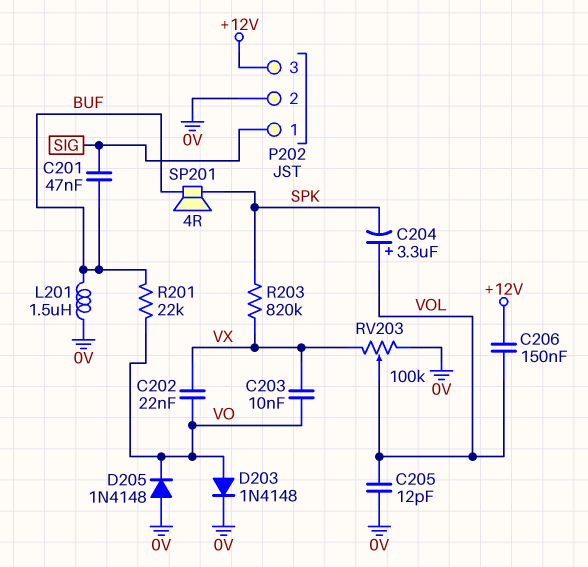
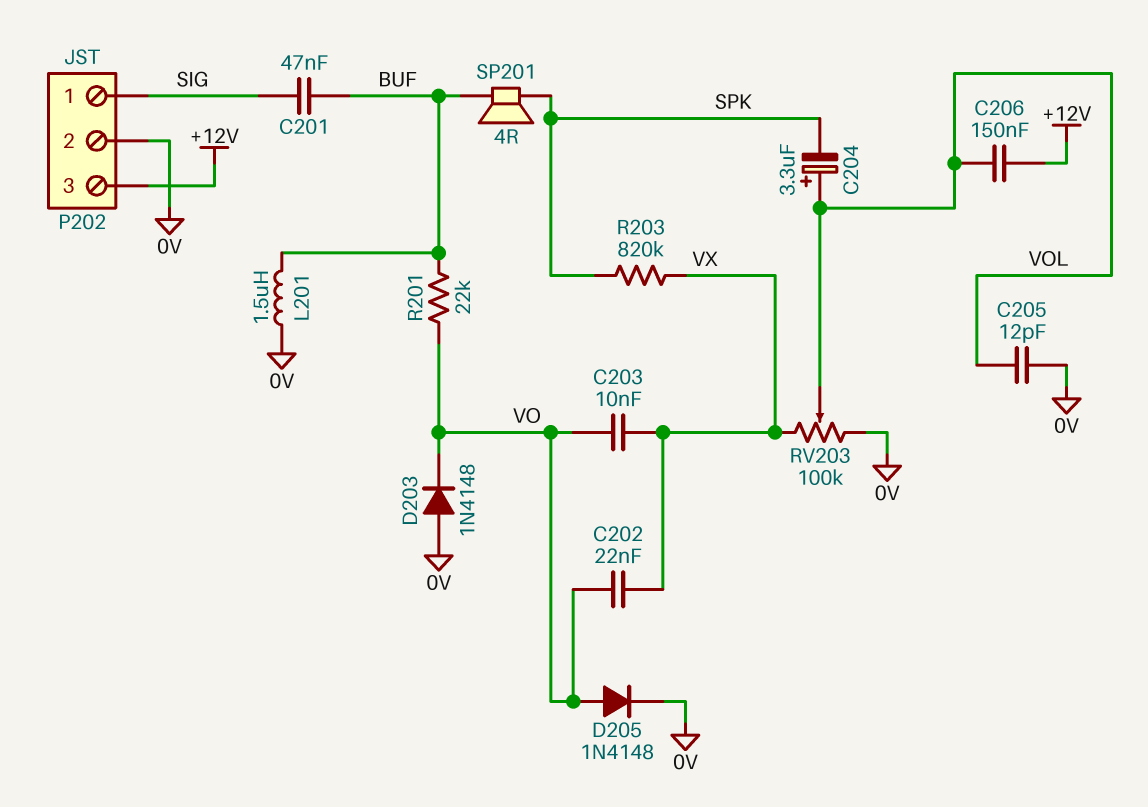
D203: diode 1N4148 (A VO, K 0V) -> diode 1N4148 (A 0V, K VO)
D205: diode 1N4148 (A 0V, K VO) -> diode 1N4148 (A VO, K 0V)

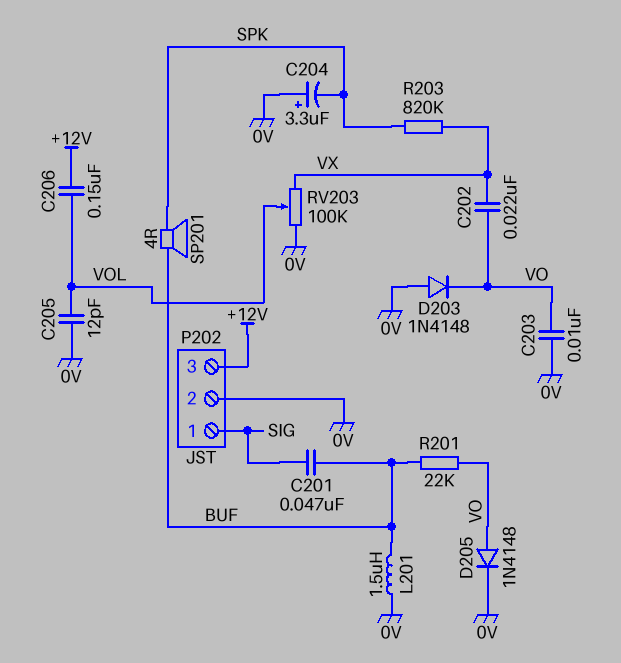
C203: 10nF (VO, VX) -> 10nF (0V, VO)
C204: 3.3uF (plus VOL, minus SPK) -> 3.3uF (plus 0V, minus SPK)

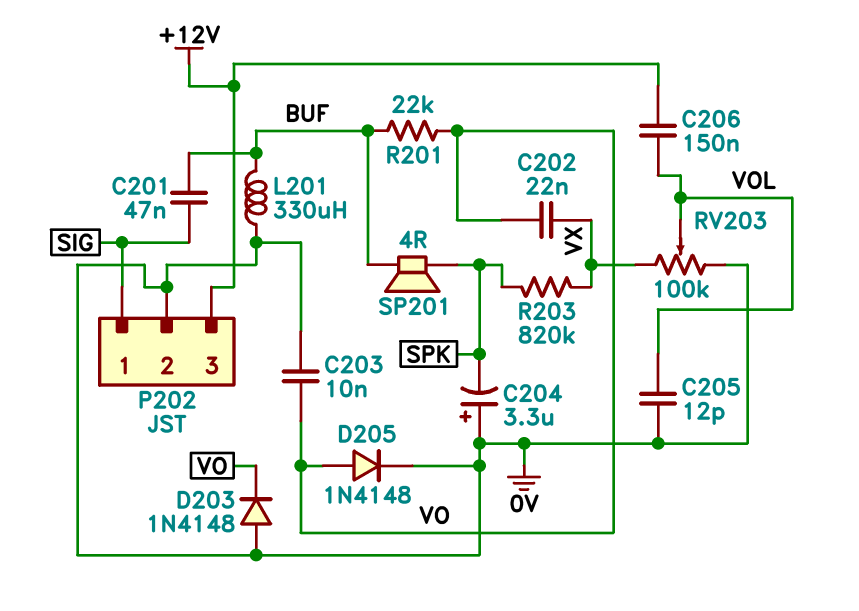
L201: 1.5uH (0V, BUF) -> 330uH (0V, BUF)

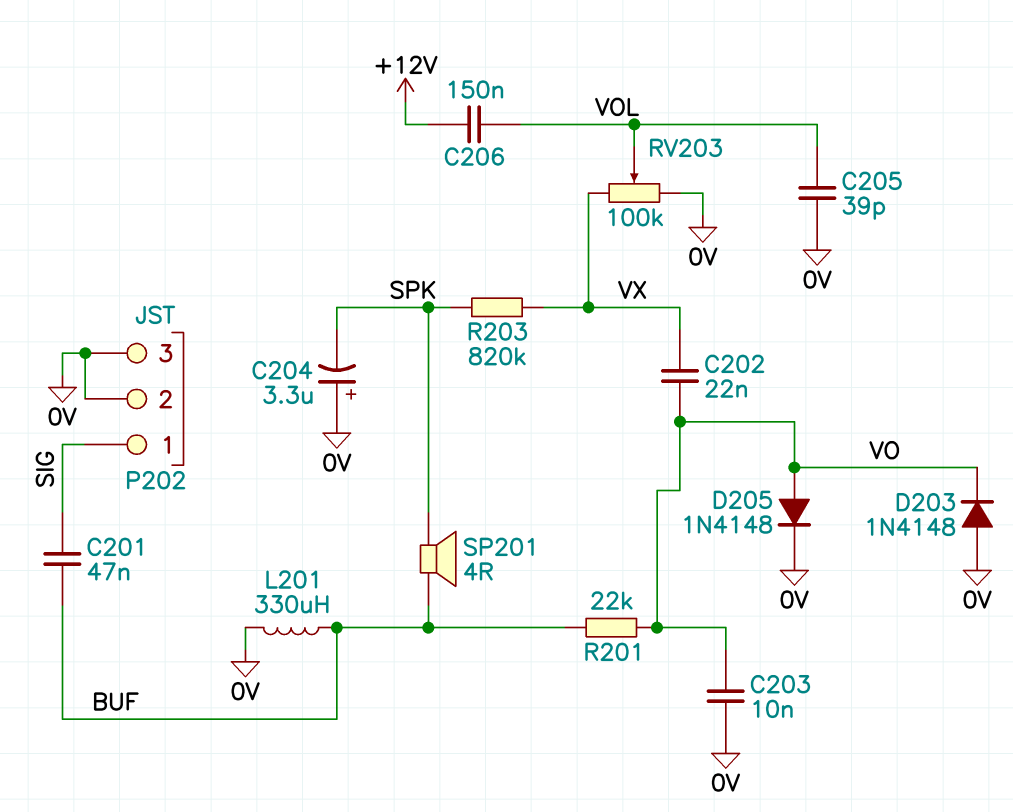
C205: 12pF (0V, VOL) -> 39pF (0V, VOL)
P202 pin 3: +12V -> 0V

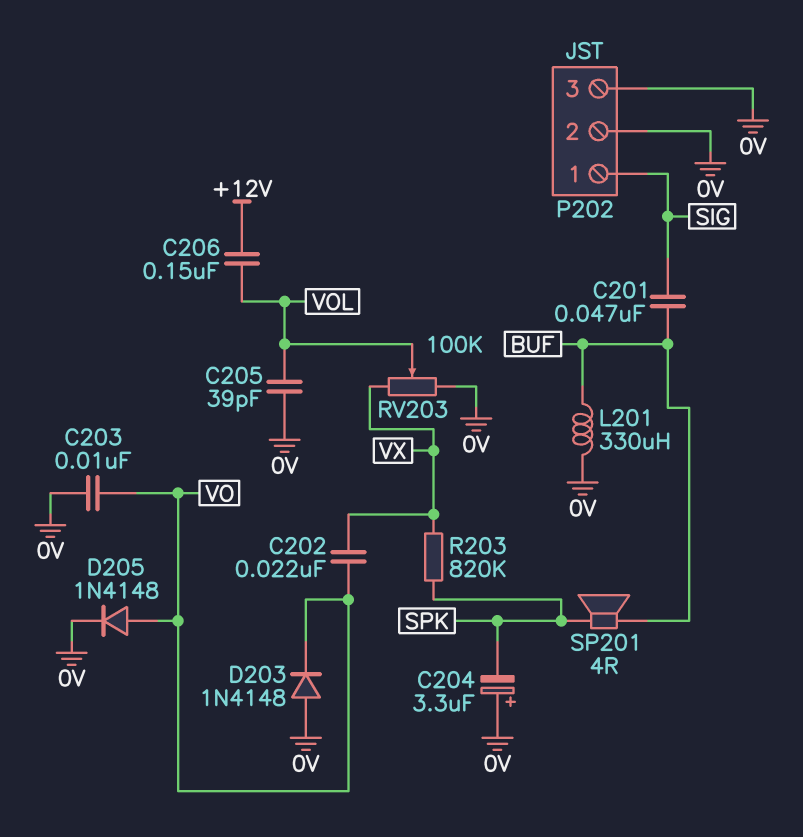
R201: 22k (BUF, VO) -> none

